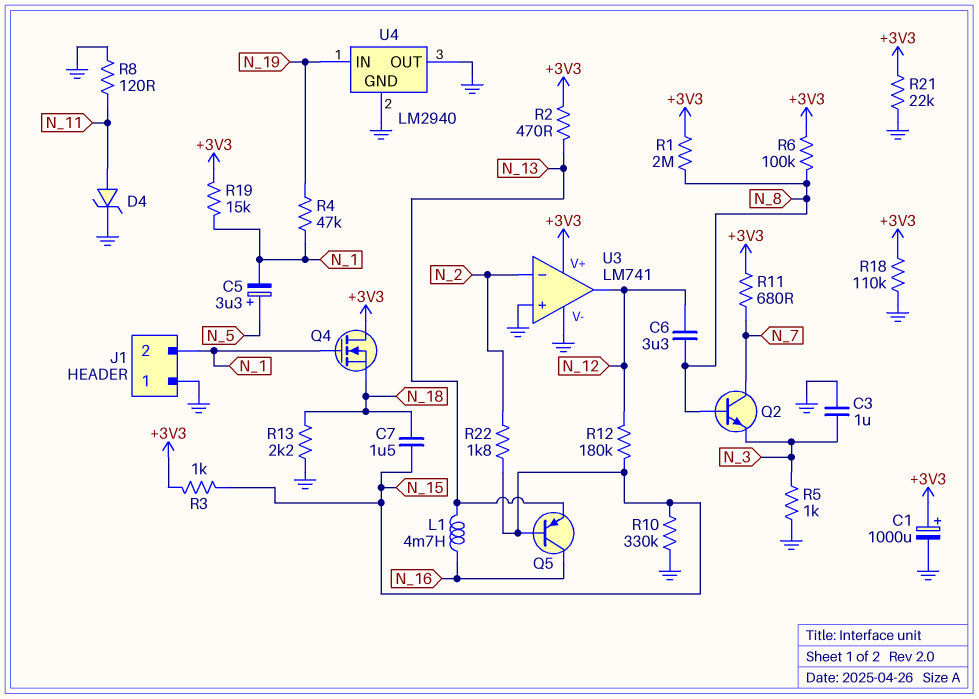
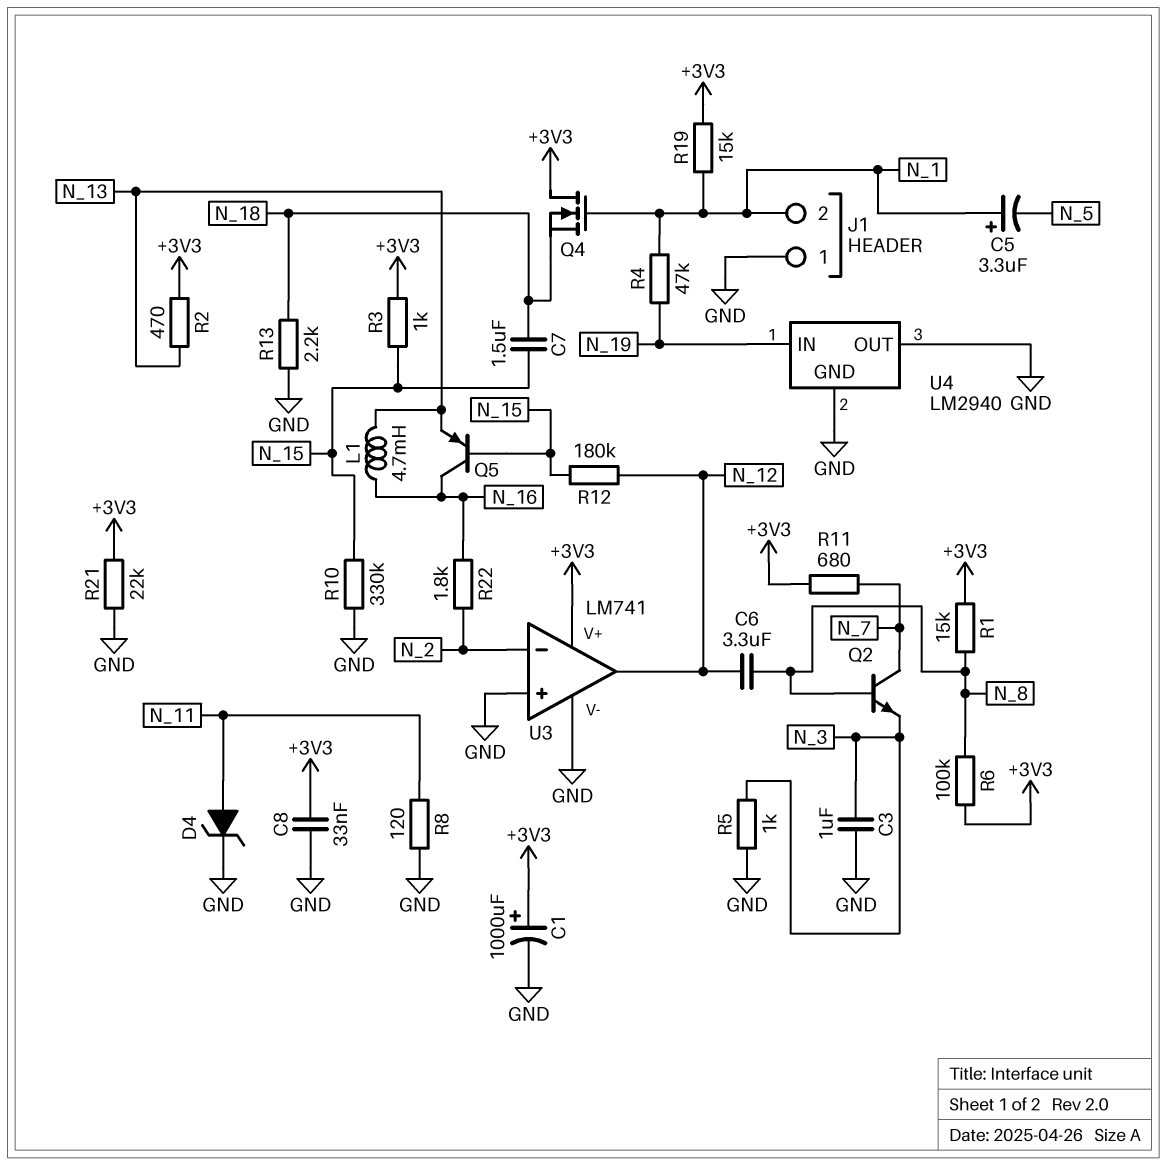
C5: 3.3uF (plus N_5, minus N_1) -> 3.3uF (plus N_1, minus N_5)
C8: none -> 33nF (+3V3, GND)
R1: 2M (+3V3, N_8) -> 15k (+3V3, N_8)
R18: 110k (+3V3, GND) -> none
R22: 1.8k (N_2, N_15) -> 1.8k (N_2, N_16)

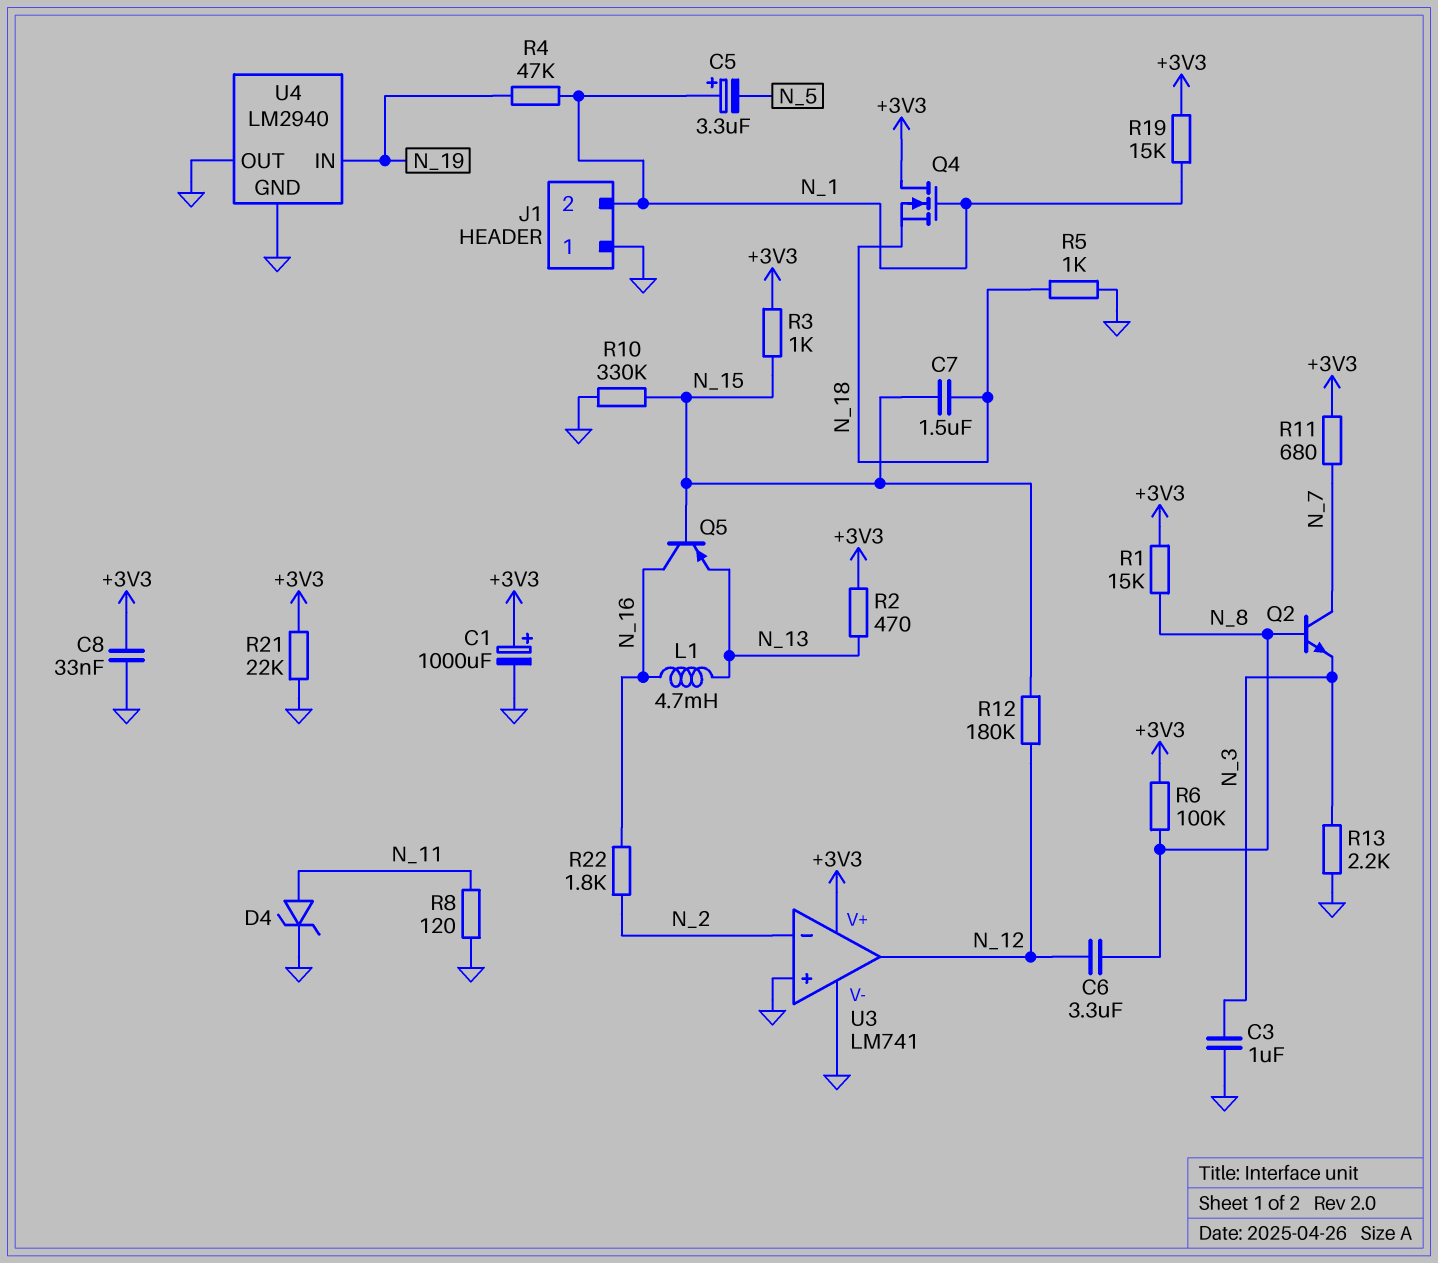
R5: 1k (GND, N_3) -> 1k (GND, N_18)
R13: 2.2k (GND, N_18) -> 2.2k (GND, N_3)

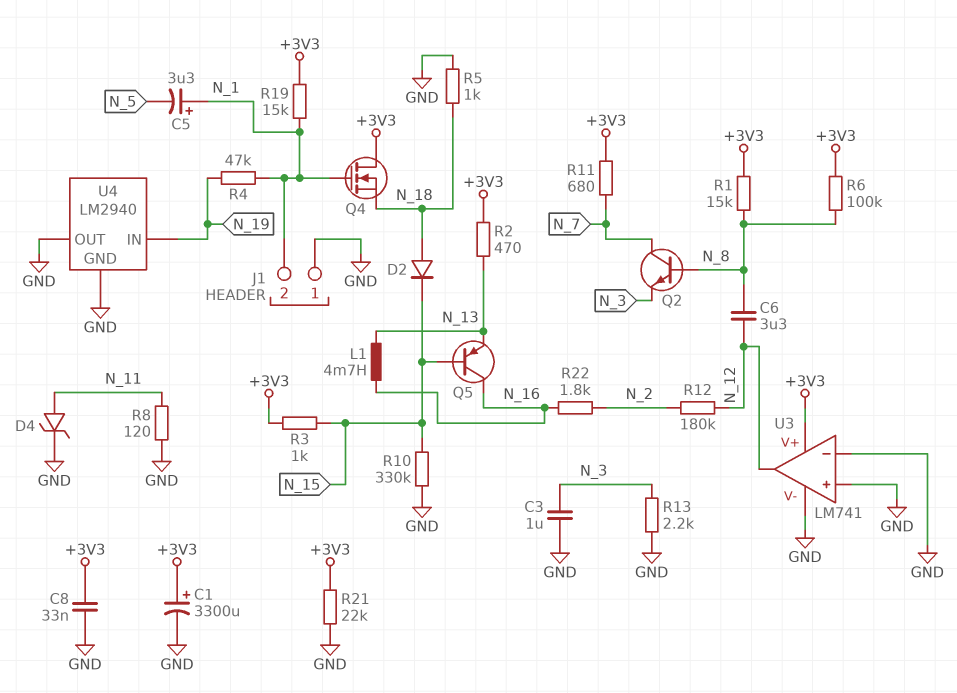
C1: 1000uF (plus +3V3, minus GND) -> 3300uF (plus +3V3, minus GND)
C7: 1.5uF (N_15, N_18) -> none
D2: none -> diode (A N_18, K N_15)
R12: 180k (N_12, N_15) -> 180k (N_2, N_12)
U3 pin in-: N_2 -> GND

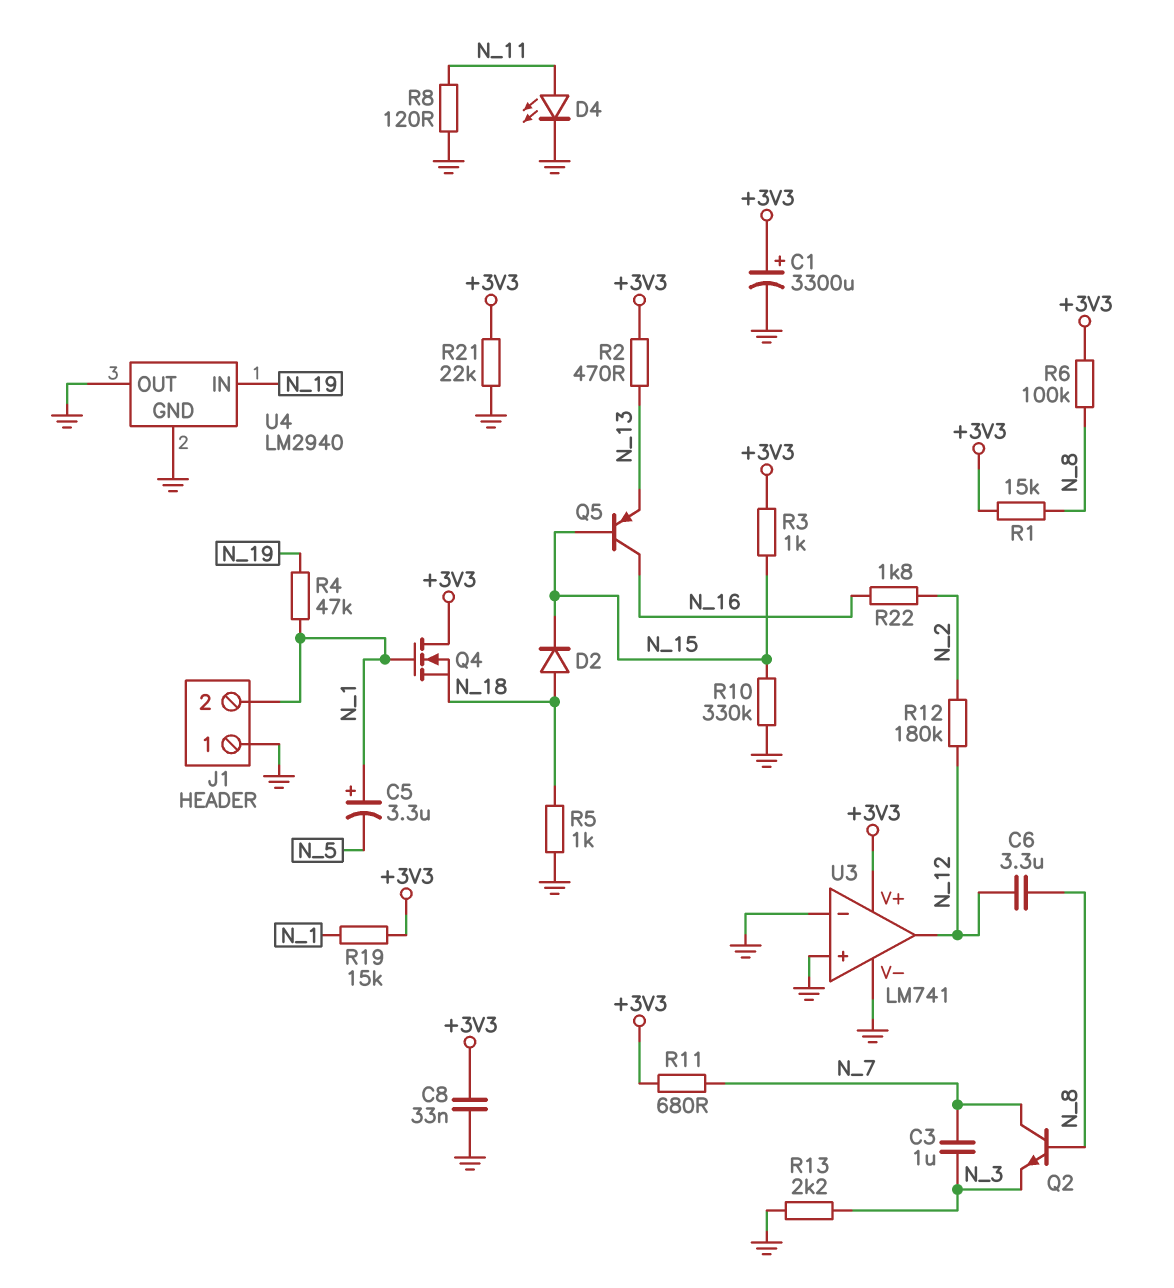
C3: 1uF (GND, N_3) -> 1uF (N_3, N_7)
D4: zener (A N_11, K GND) -> LED (A N_11, K GND)
L1: 4.7mH (N_13, N_16) -> none

